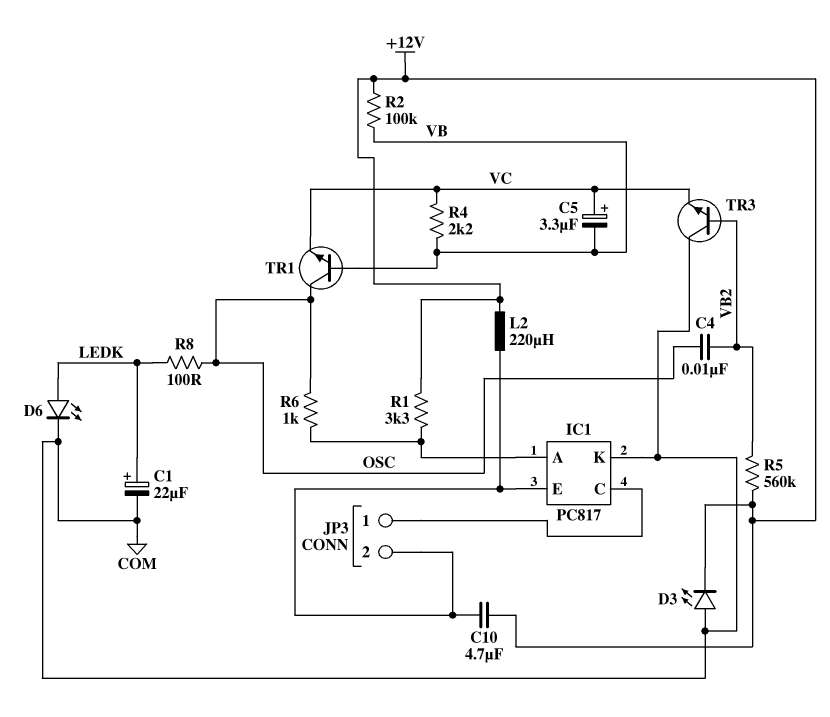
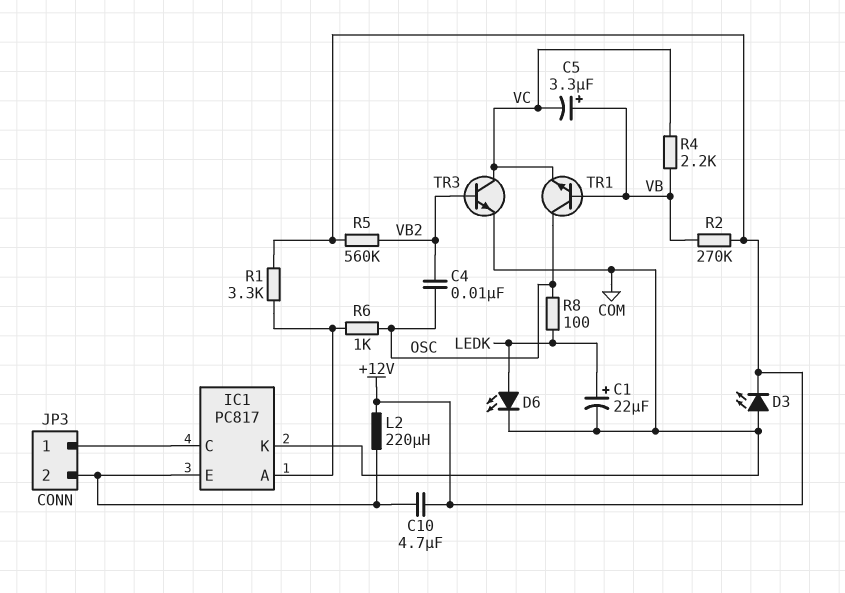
C5: 3.3uF (plus VC, minus VB) -> 3.3uF (plus VB, minus VC)
R2: 100k (+12V, VB) -> 270k (+12V, VB)
TR3: NPN (B VB2, C COM, E VC) -> NPN (B VB2, C VC, E COM)

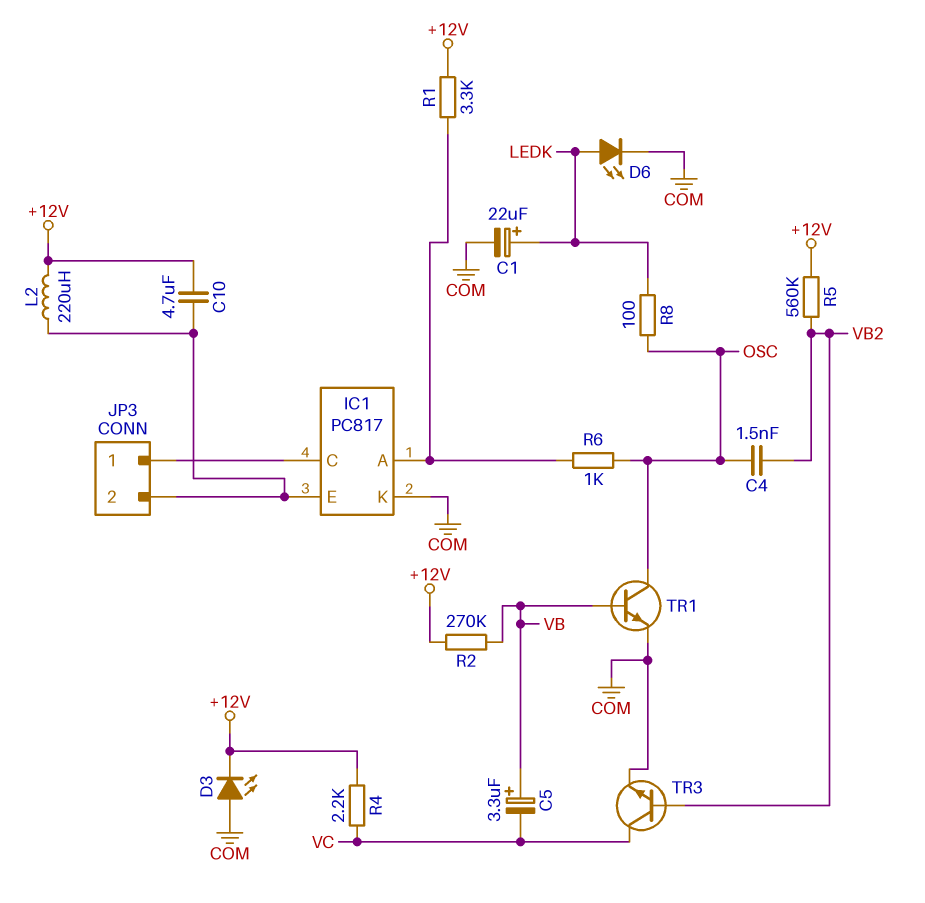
C4: 10nF (OSC, VB2) -> 1.5nF (OSC, VB2)
R4: 2.2k (VB, VC) -> 2.2k (+12V, VC)
TR1: NPN (B VB, C OSC, E VC) -> NPN (B VB, C OSC, E COM)

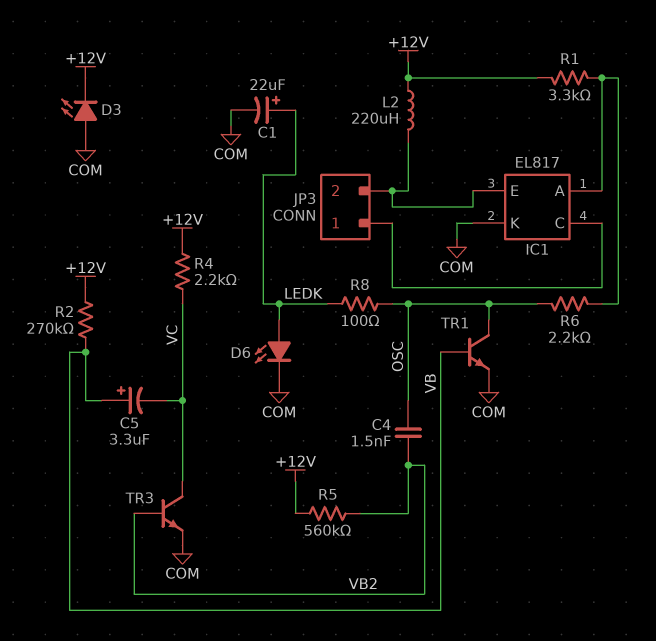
C10: 4.7uF (+12V, IC1/E) -> none
IC1: PC817 -> EL817
R6: 1k (IC1/A, OSC) -> 2.2k (IC1/A, OSC)

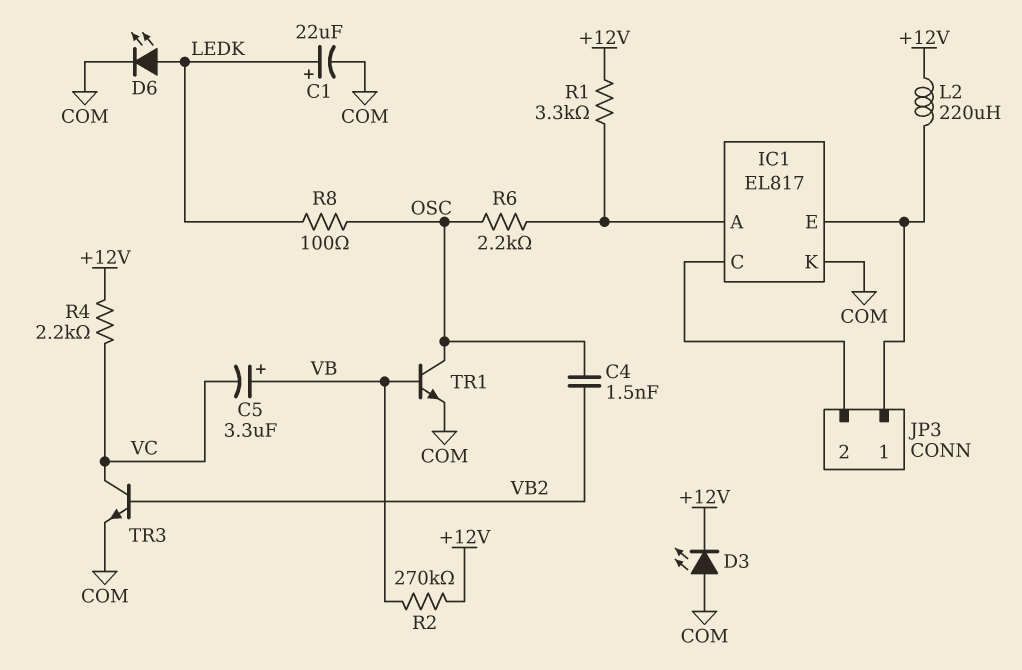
JP3 pin 1: IC1/C -> IC1/E
JP3 pin 2: IC1/E -> IC1/C
R5: 560k (+12V, VB2) -> none

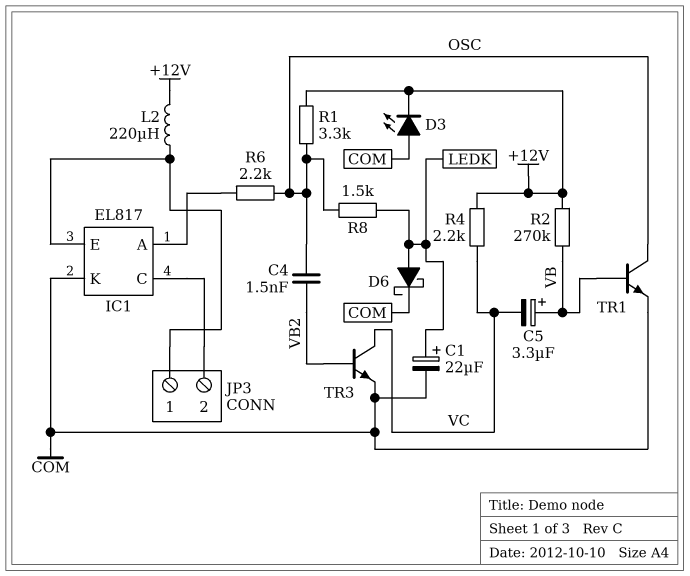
D6: LED (A LEDK, K COM) -> schottky (A LEDK, K COM)
R1: 3.3k (+12V, IC1/A) -> 3.3k (+12V, OSC)
R8: 100 (LEDK, OSC) -> 1.5k (LEDK, OSC)

